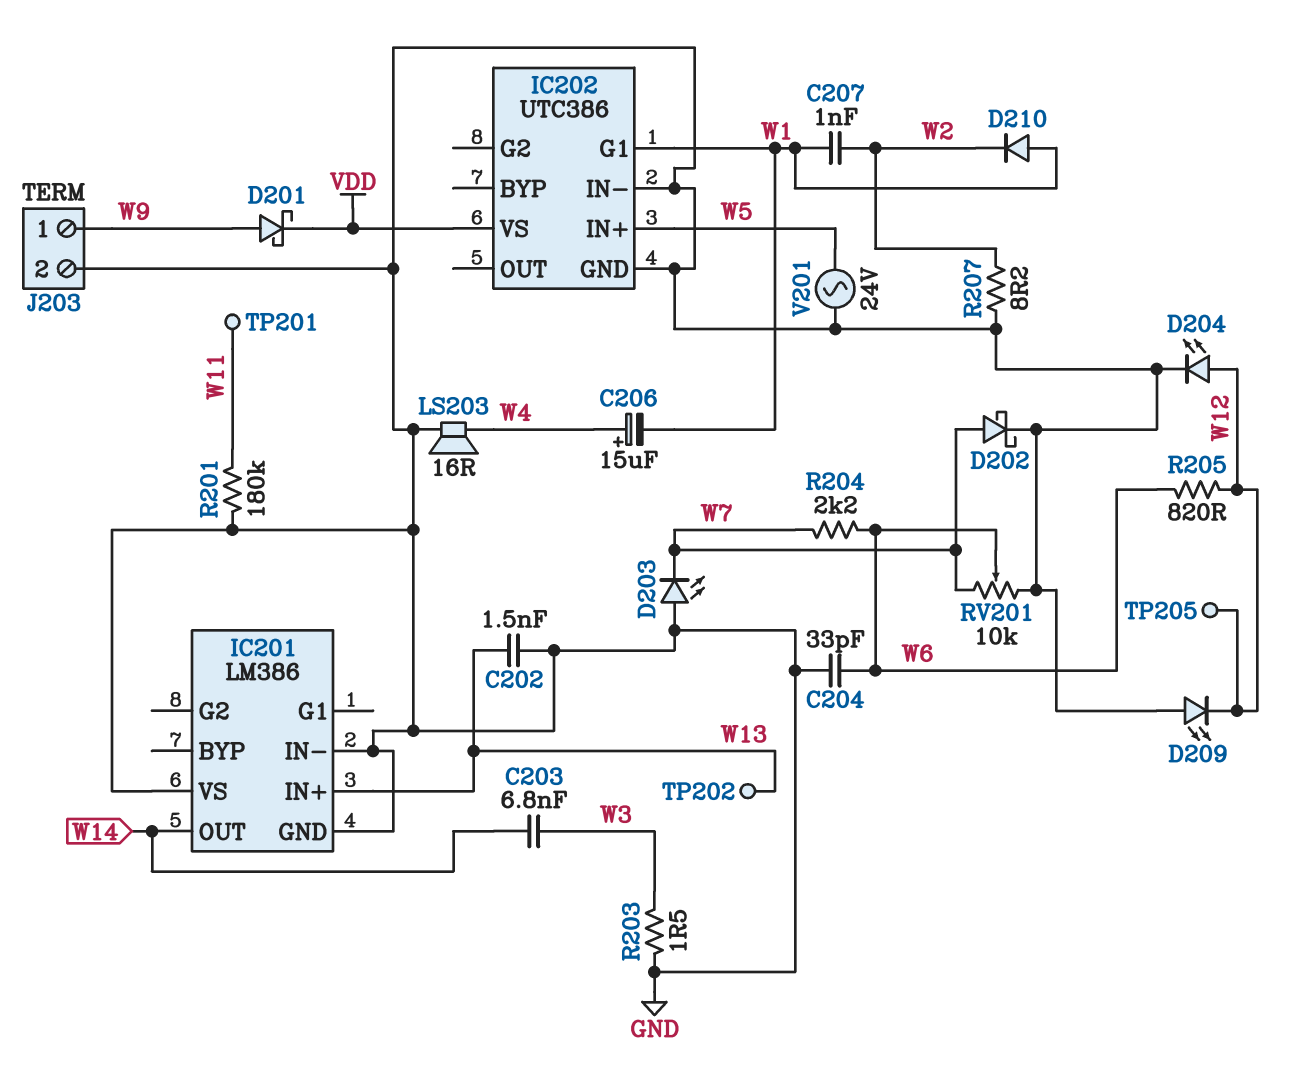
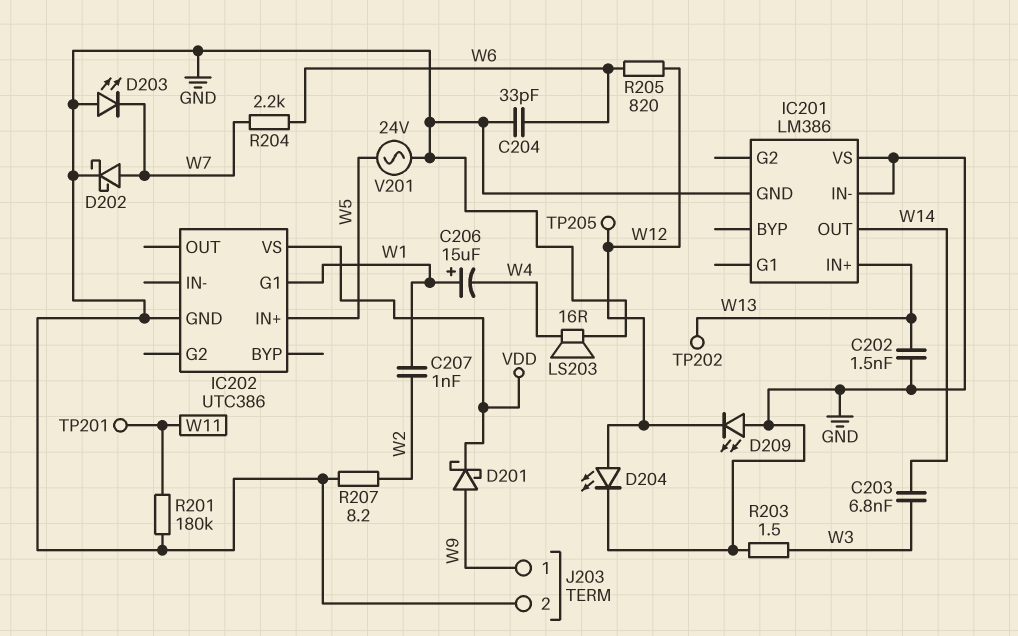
C206: 15uF (plus W4, minus W1) -> 15uF (plus W1, minus W4)
D210: diode (A W1, K W2) -> none
IC202 pin IN-: GND -> none
RV201: 10k (GND, W7, wiper W6) -> none

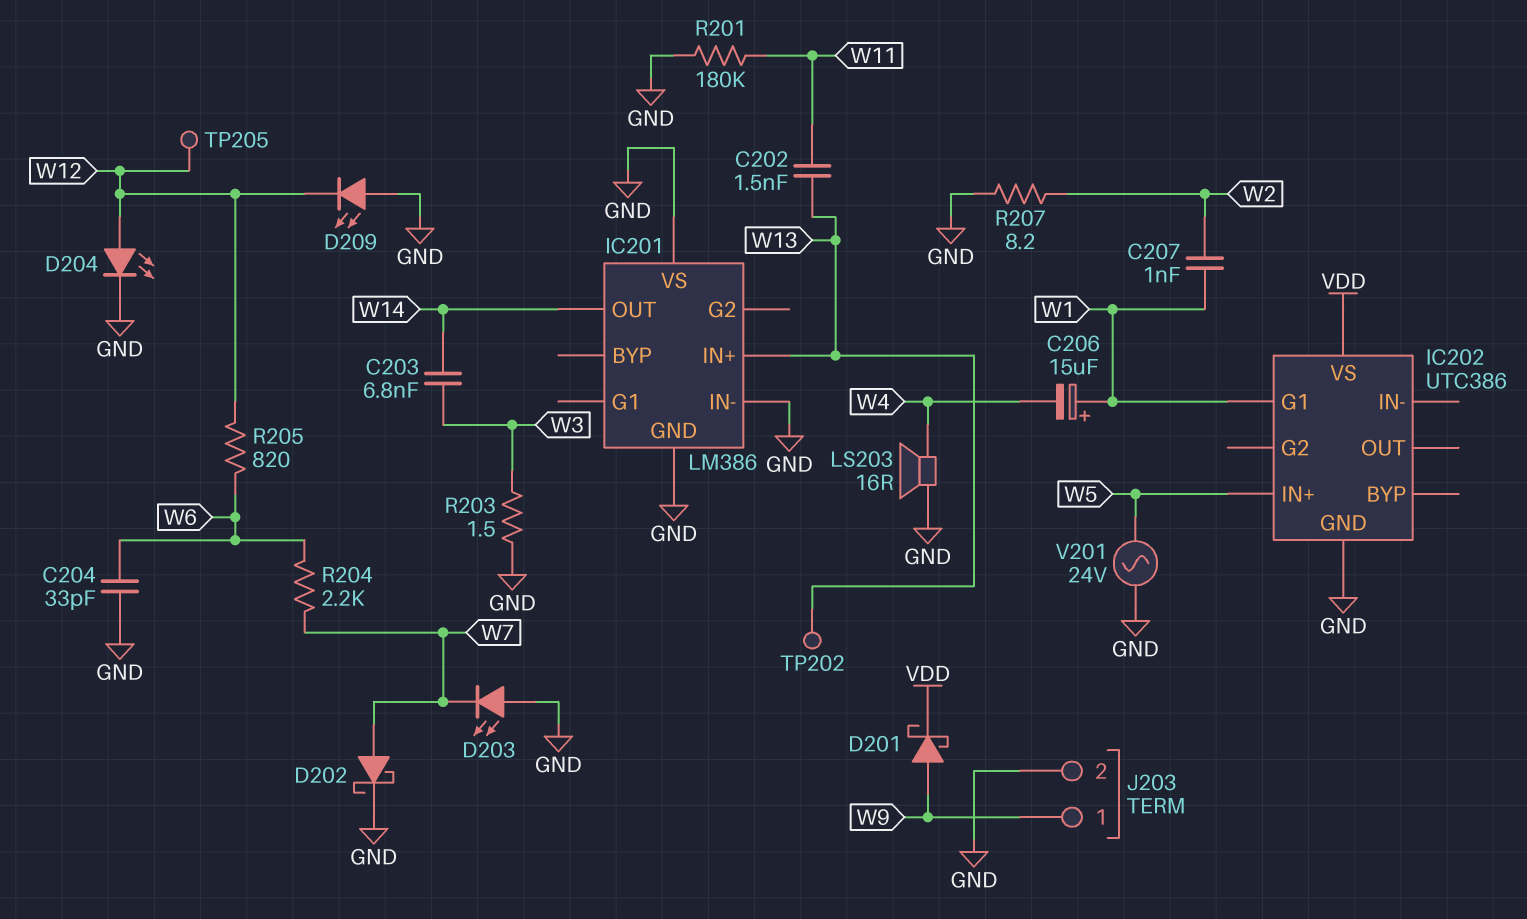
C202: 1.5nF (GND, W13) -> 1.5nF (W11, W13)
TP201: test point (W11) -> none

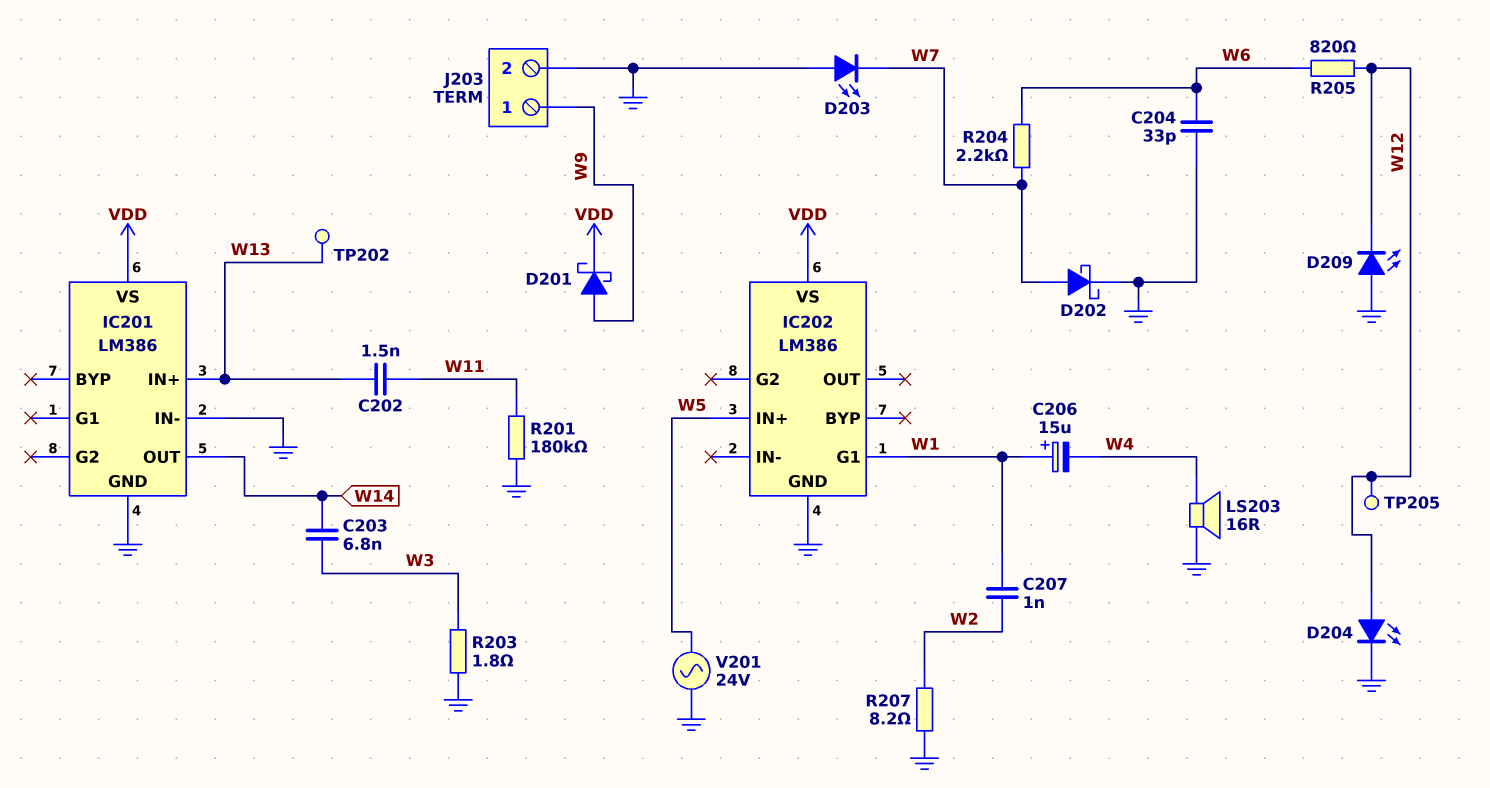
IC201 pin VS: GND -> VDD
IC202: UTC386 -> LM386
R203: 1.5 (GND, W3) -> 1.8 (GND, W3)

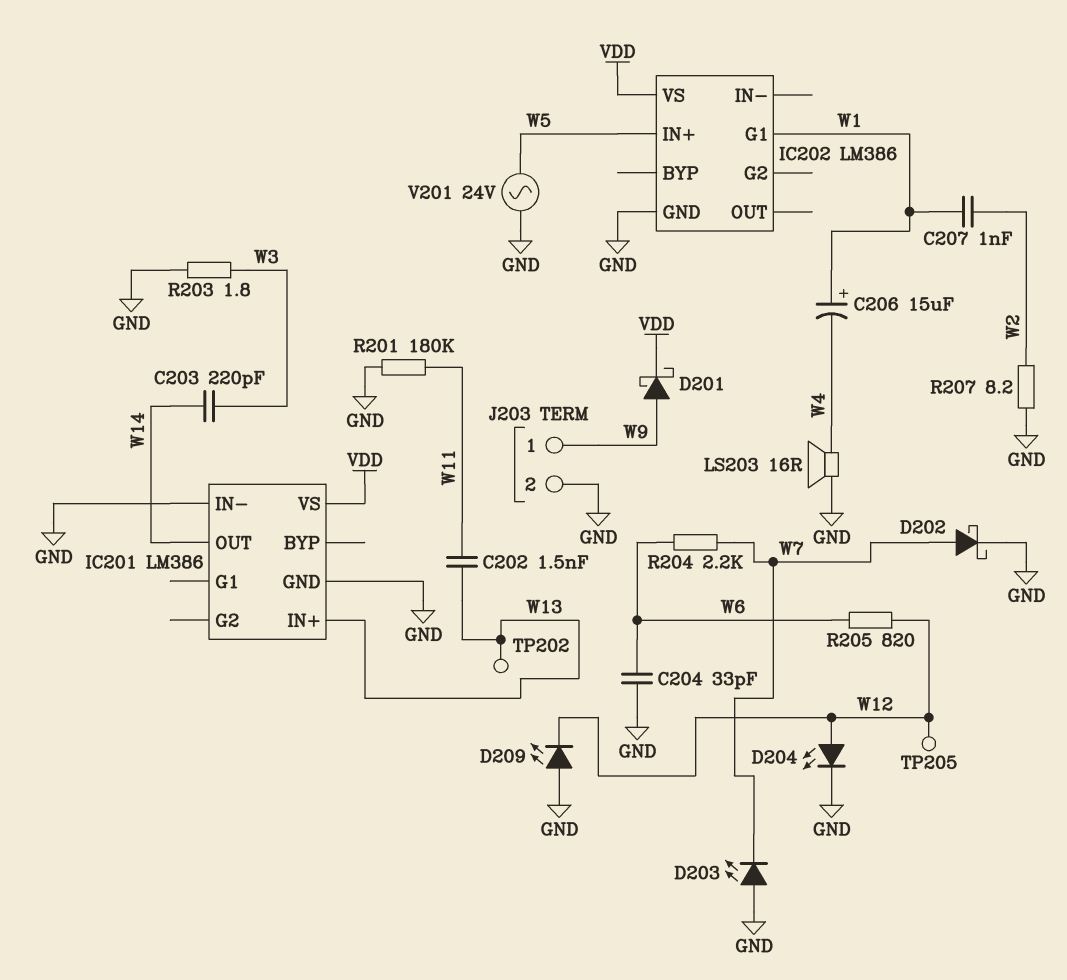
C203: 6.8nF (W3, W14) -> 220pF (W3, W14)

